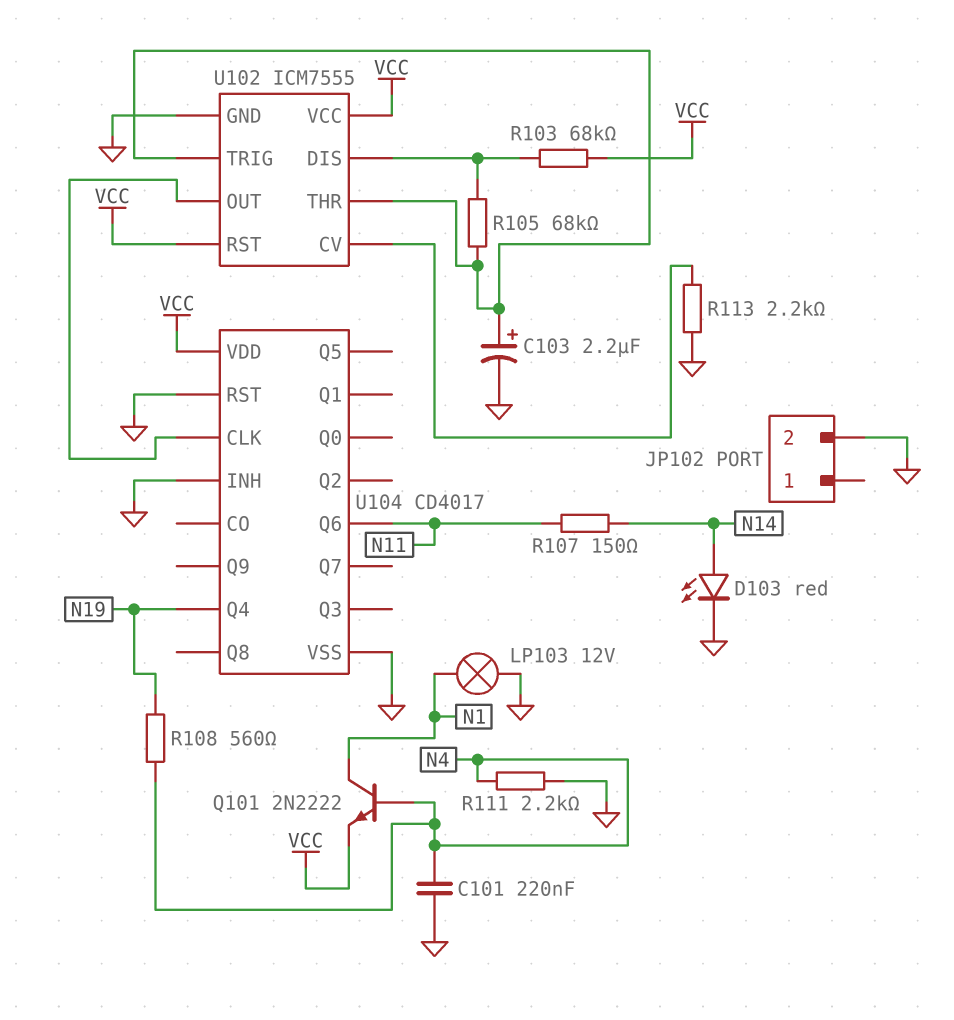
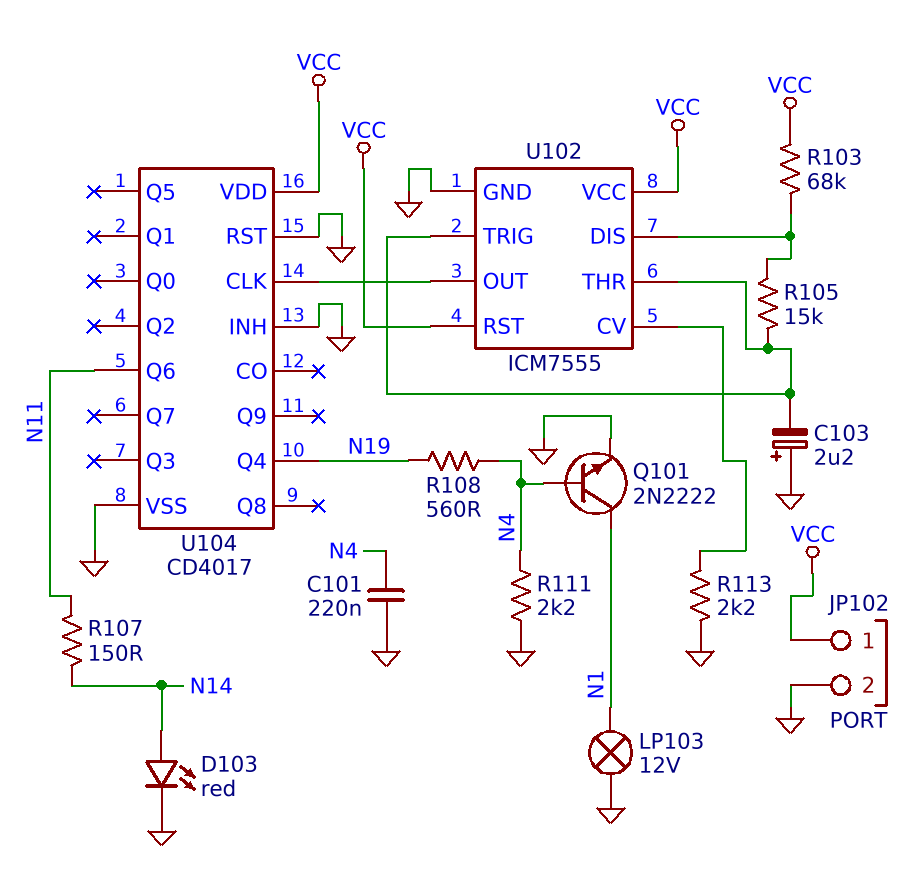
C103: 2.2uF (plus U102/THR, minus GND) -> 2.2uF (plus GND, minus U102/THR)
JP102 pin 1: none -> VCC
Q101: NPN 2N2222 (B N4, C N1, E VCC) -> NPN 2N2222 (B N4, C N1, E GND)
R105: 68k (U102/DIS, U102/THR) -> 15k (U102/DIS, U102/THR)

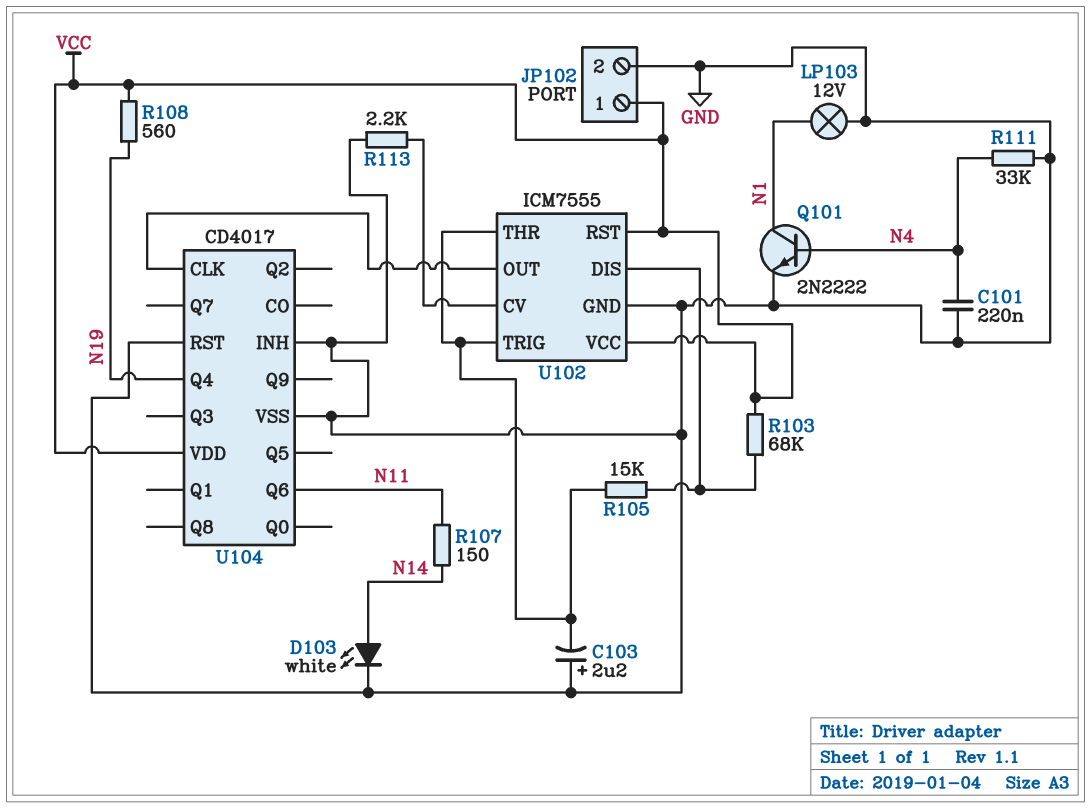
D103: LED red (A N14, K GND) -> LED white (A N14, K GND)
R108: 560 (N4, N19) -> 560 (N19, VCC)
R111: 2.2k (GND, N4) -> 33k (GND, N4)

